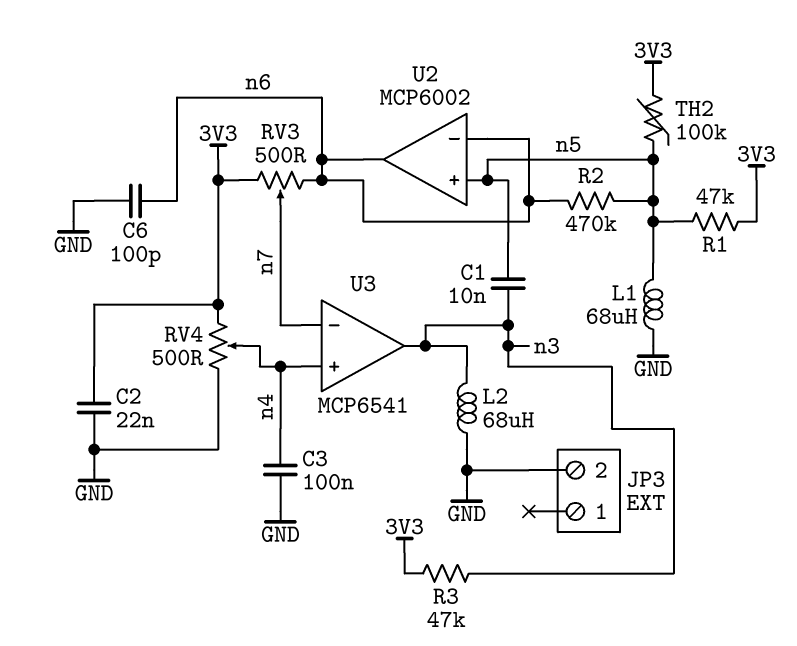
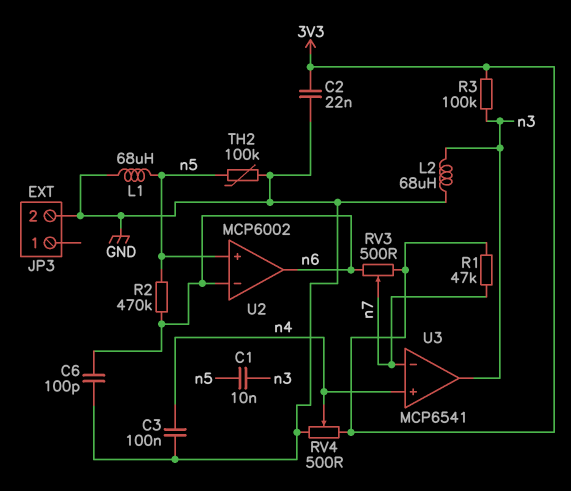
R1: 47k (3V3, n5) -> 47k (3V3, n7)
R3: 47k (3V3, n3) -> 100k (3V3, n3)
TH2: 100k (3V3, n5) -> 100k (GND, n5)

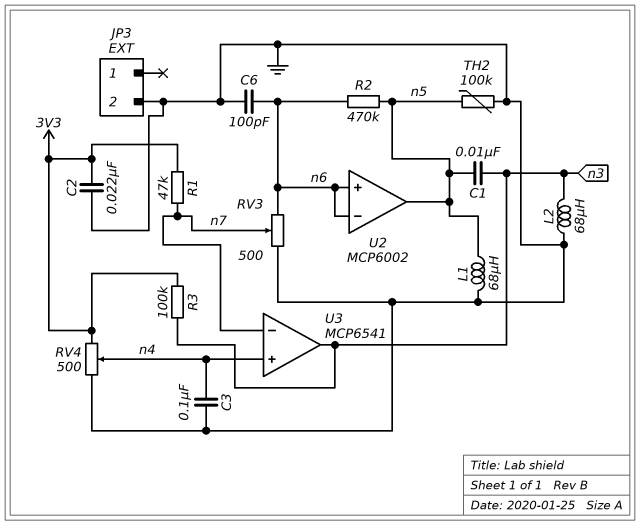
RV3: 500 (3V3, n6, wiper n7) -> 500 (GND, n6, wiper n7)
U2 pin in+: n5 -> n6
U2 pin out: n6 -> n5

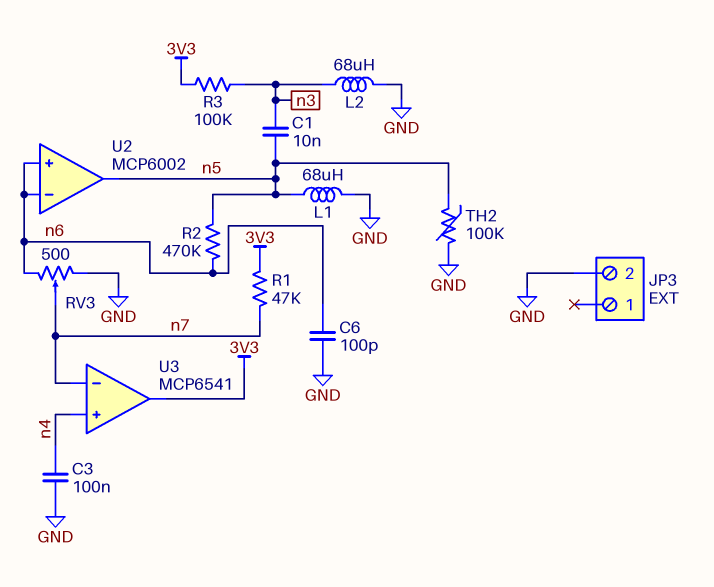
C2: 22nF (3V3, GND) -> none
RV4: 500 (3V3, GND, wiper n4) -> none
U3 pin out: n3 -> 3V3

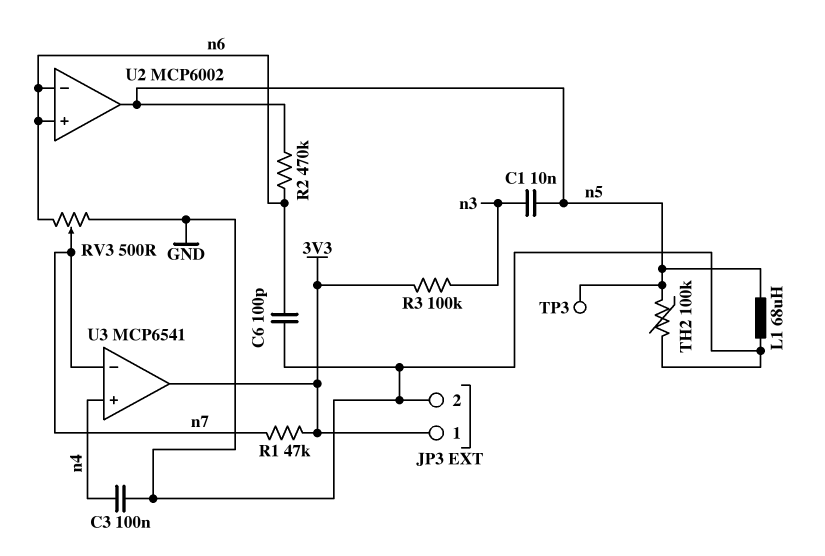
JP3 pin 1: none -> 3V3
L2: 68uH (GND, n3) -> none
TP3: none -> test point (n5)

